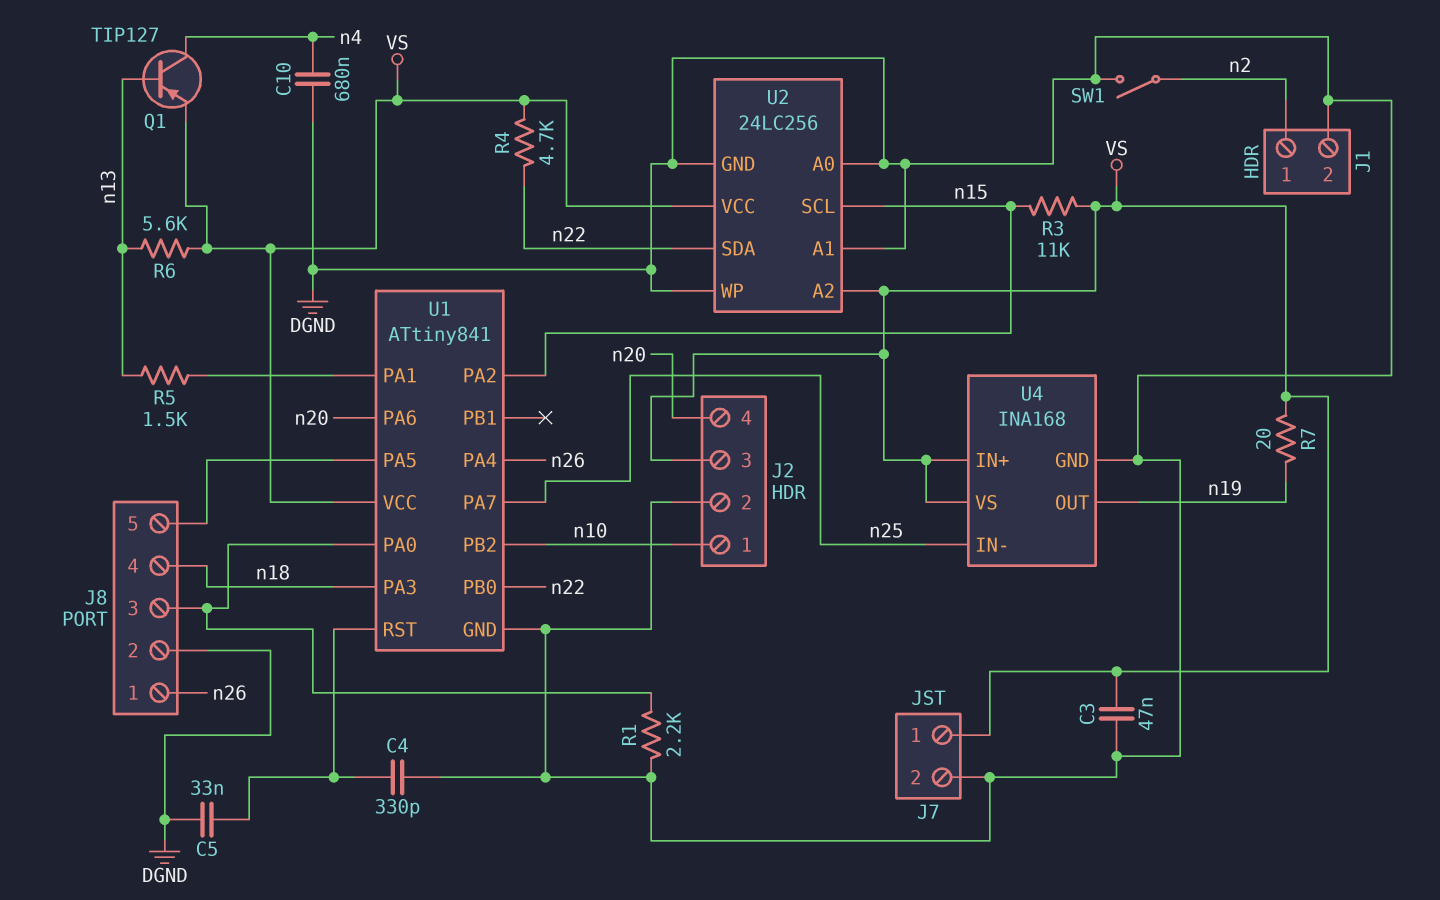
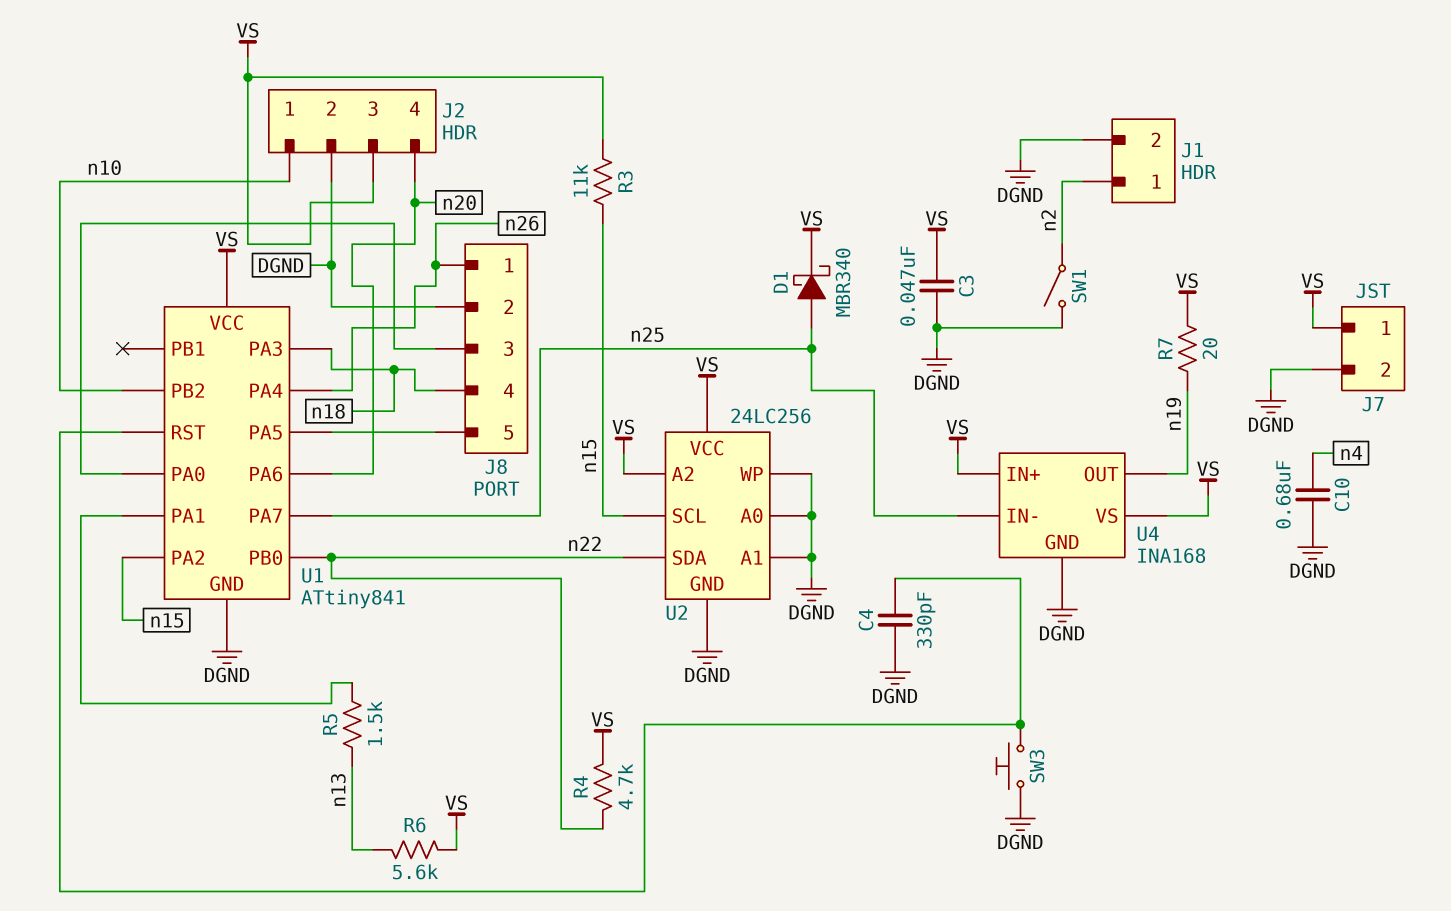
C5: 33nF (DGND, U1/RST) -> none
D1: none -> schottky MBR340 (A n25, K VS)
Q1: PNP TIP127 (B n13, C n4, E VS) -> none
R1: 2.2k (DGND, J8/3) -> none
SW3: none -> button (DGND, U1/RST)

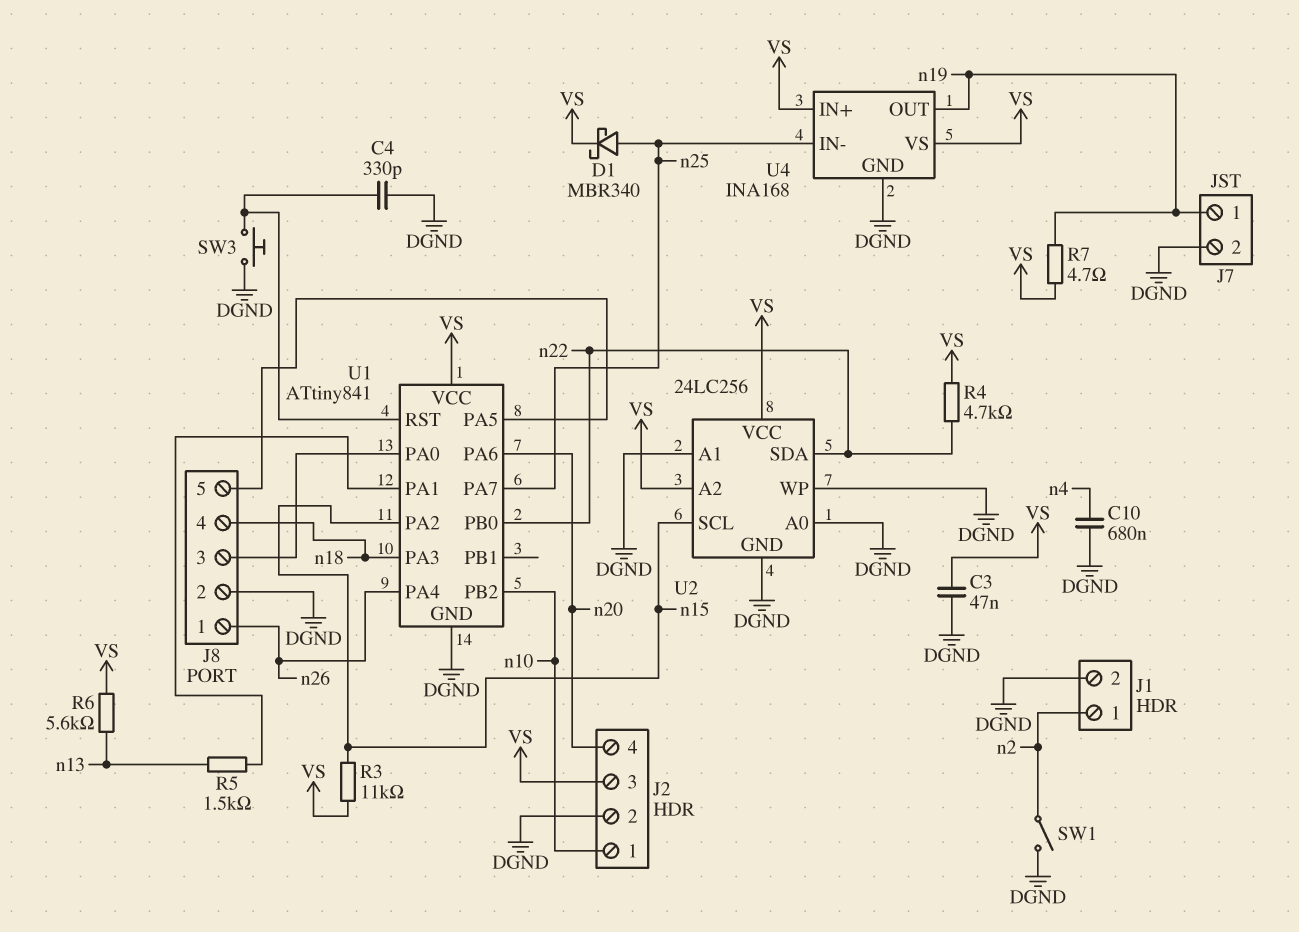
J7 pin 1: VS -> n19
R7: 20 (VS, n19) -> 4.7 (VS, n19)

